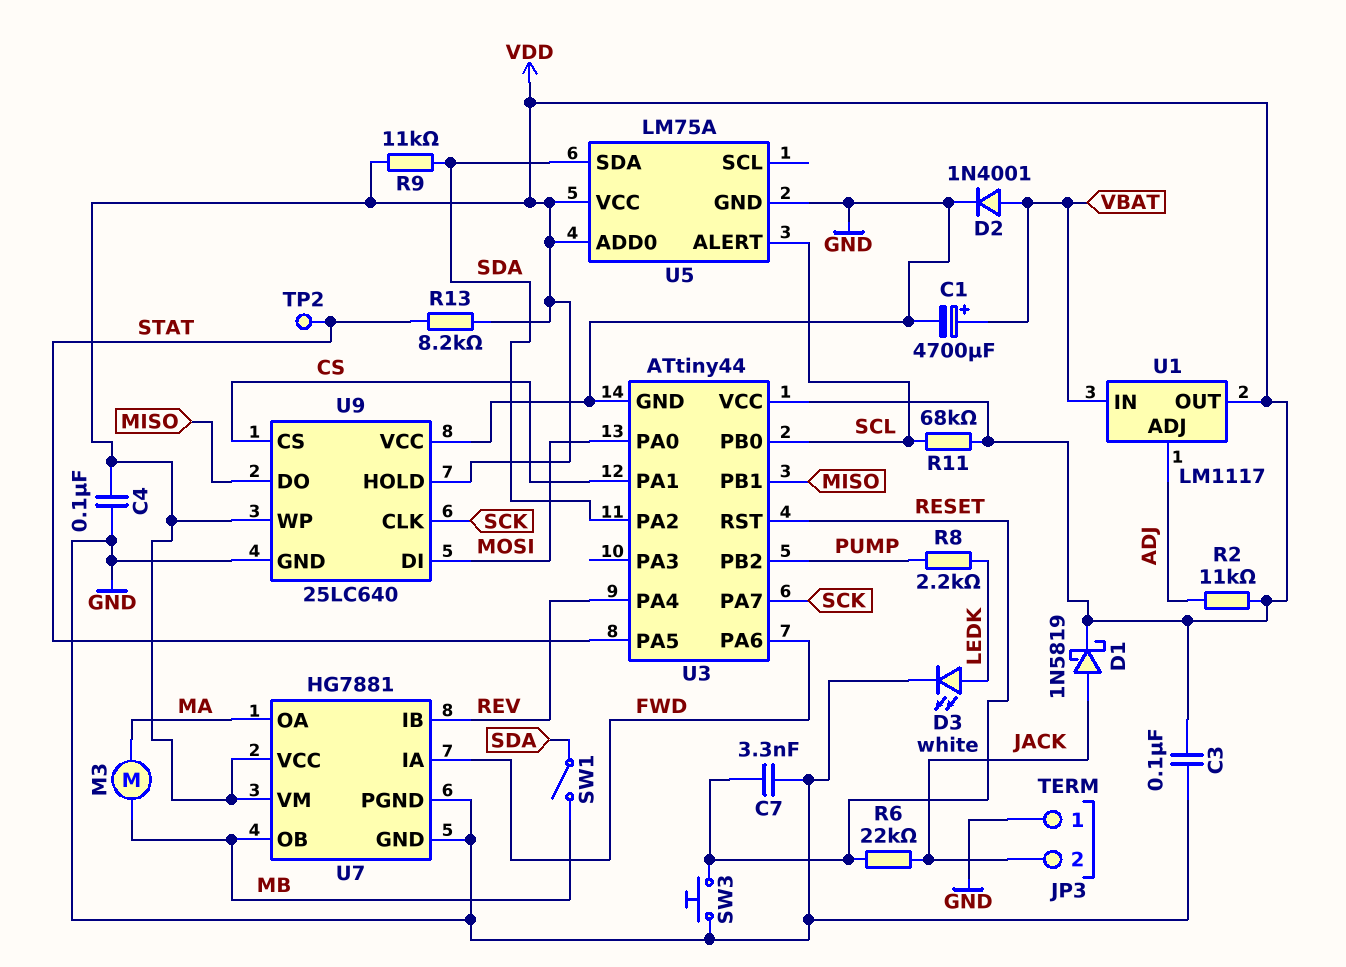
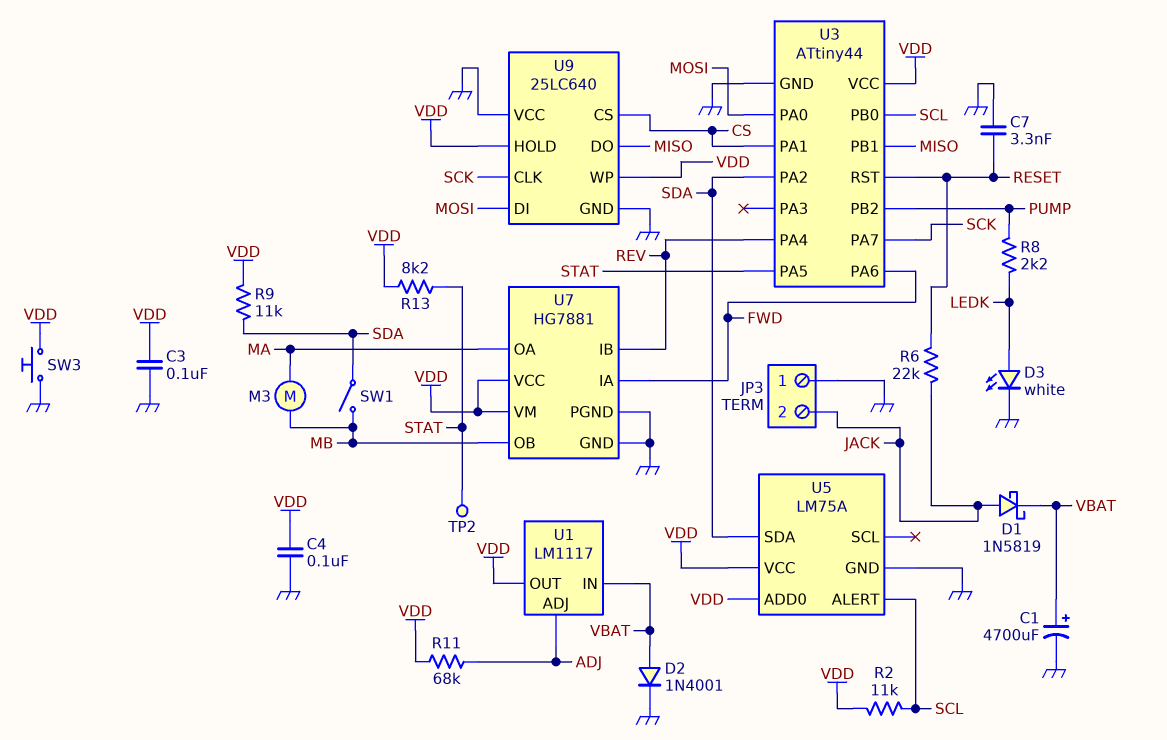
D1: schottky 1N5819 (A JACK, K VDD) -> schottky 1N5819 (A JACK, K VBAT)
R2: 11k (ADJ, VDD) -> 11k (SCL, VDD)
R11: 68k (SCL, VDD) -> 68k (ADJ, VDD)
SW3: button (GND, RESET) -> button (GND, VDD)

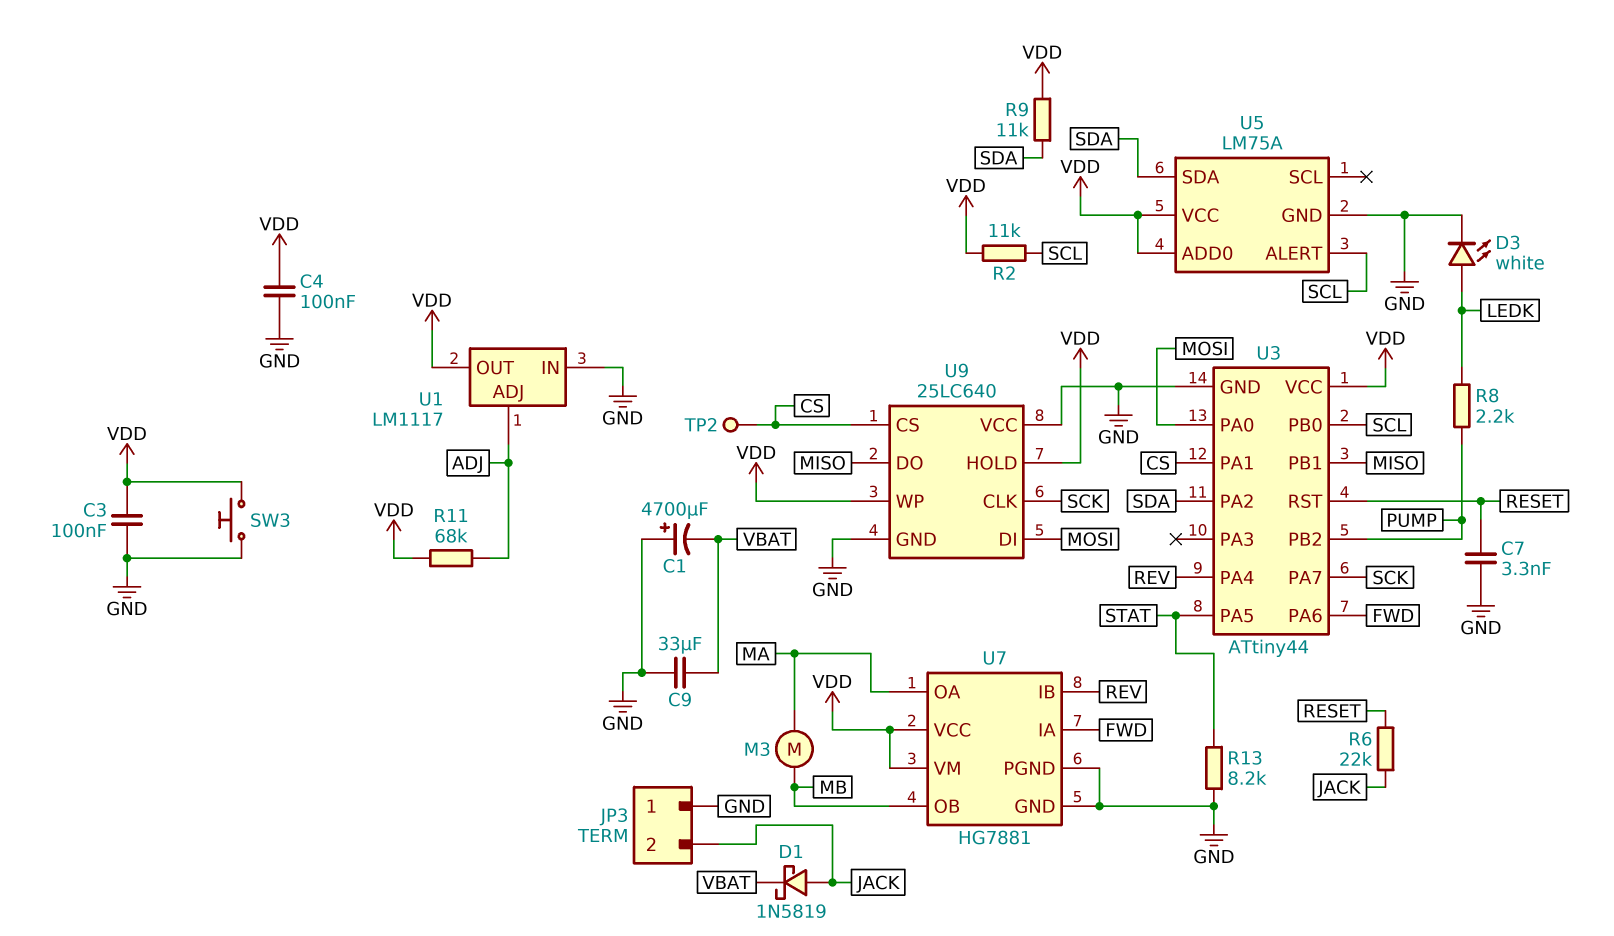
C1: 4700uF (plus VBAT, minus GND) -> 4700uF (plus GND, minus VBAT)
C9: none -> 33uF (GND, VBAT)
D2: diode 1N4001 (A VBAT, K GND) -> none
R13: 8.2k (STAT, VDD) -> 8.2k (GND, STAT)
SW1: switch (MB, SDA) -> none
TP2: test point (STAT) -> test point (CS)
U1 pin IN: VBAT -> GND

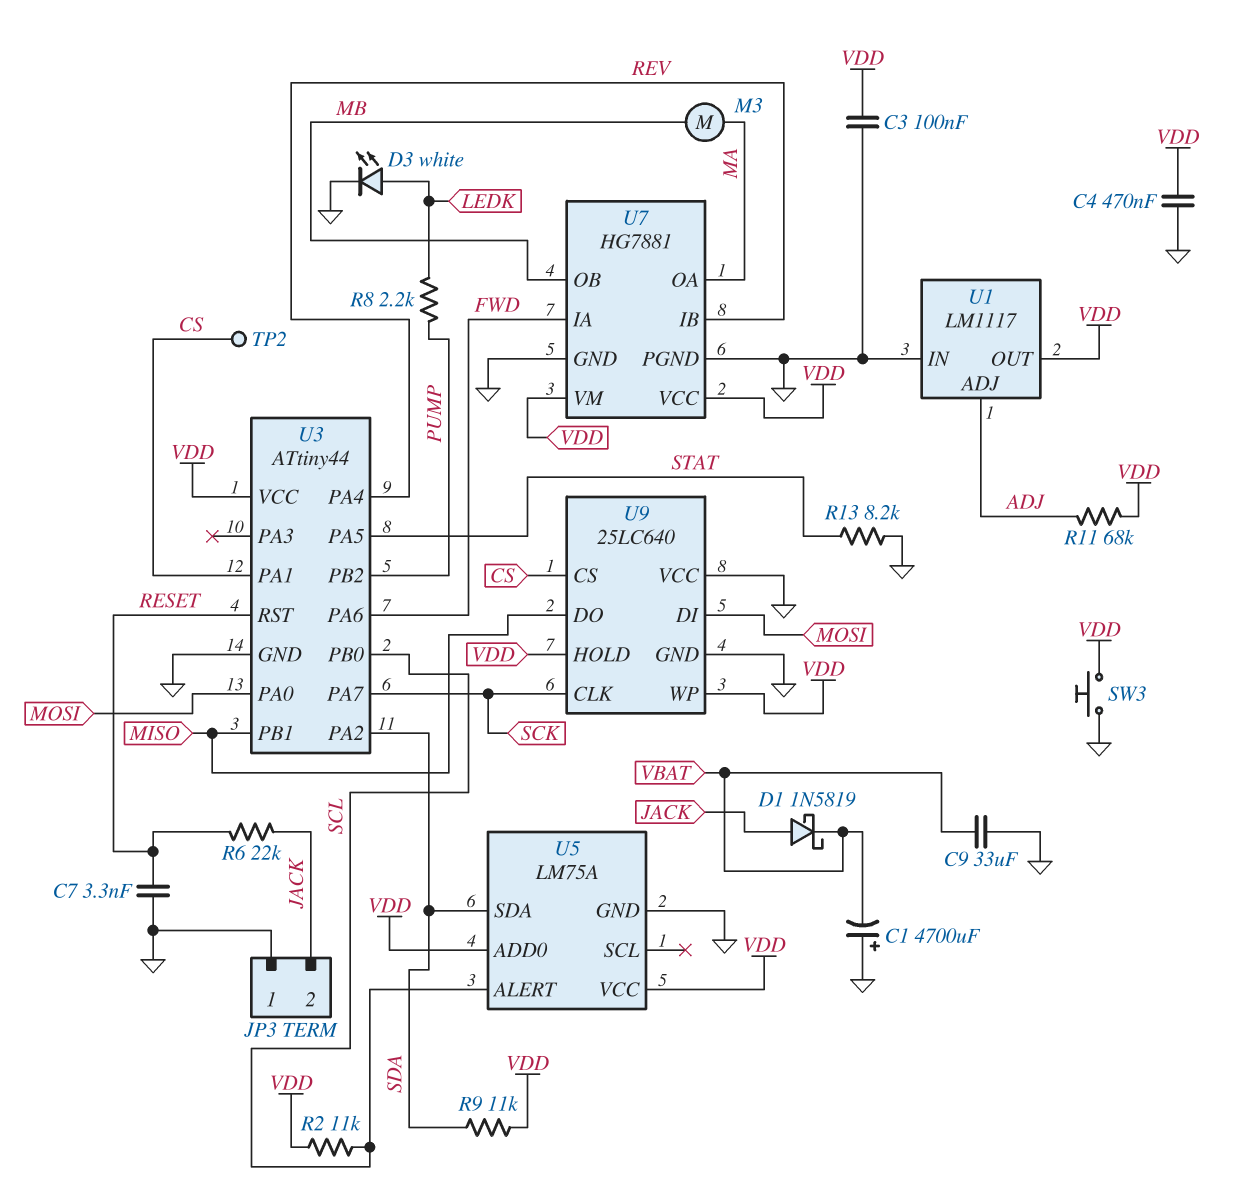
C4: 100nF (GND, VDD) -> 470nF (GND, VDD)

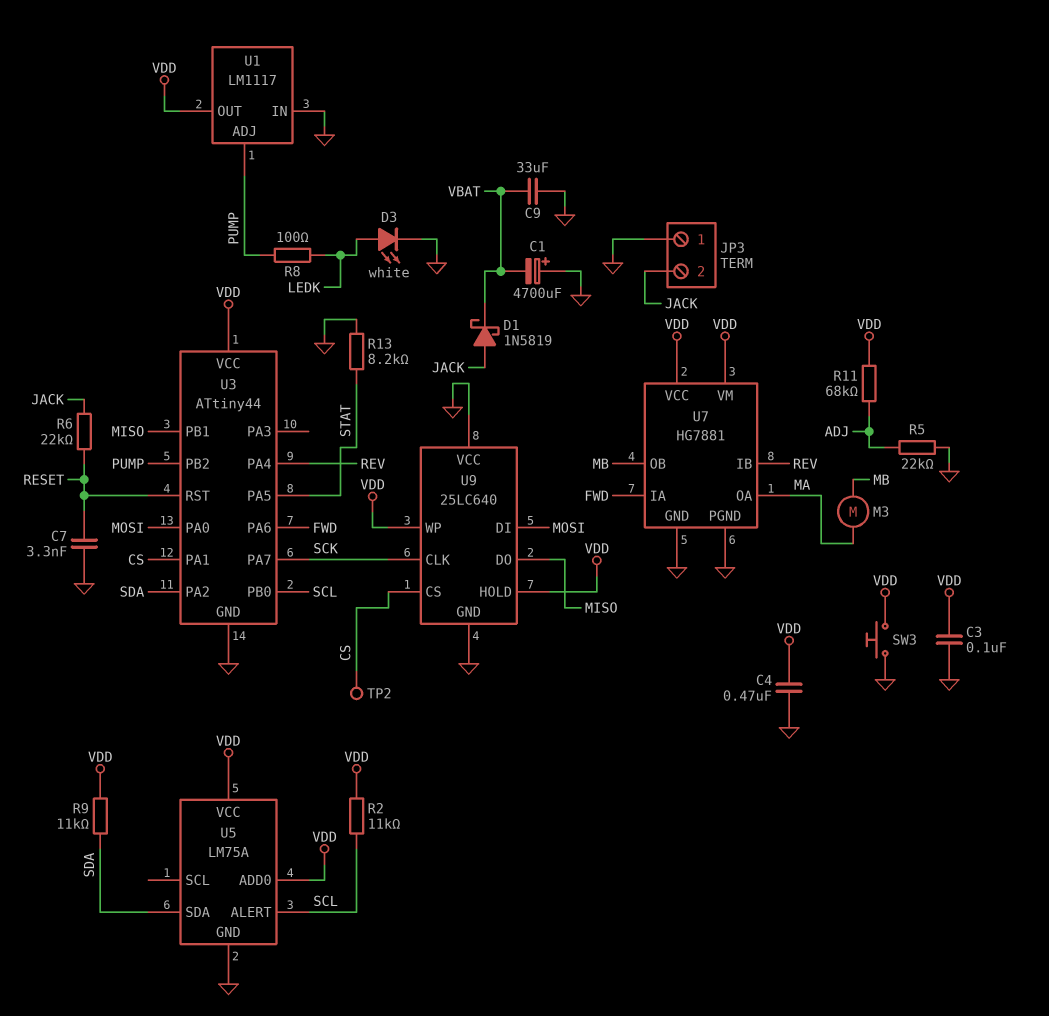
R5: none -> 22k (ADJ, GND)
R8: 2.2k (LEDK, PUMP) -> 100 (LEDK, PUMP)
U1 pin ADJ: ADJ -> PUMP

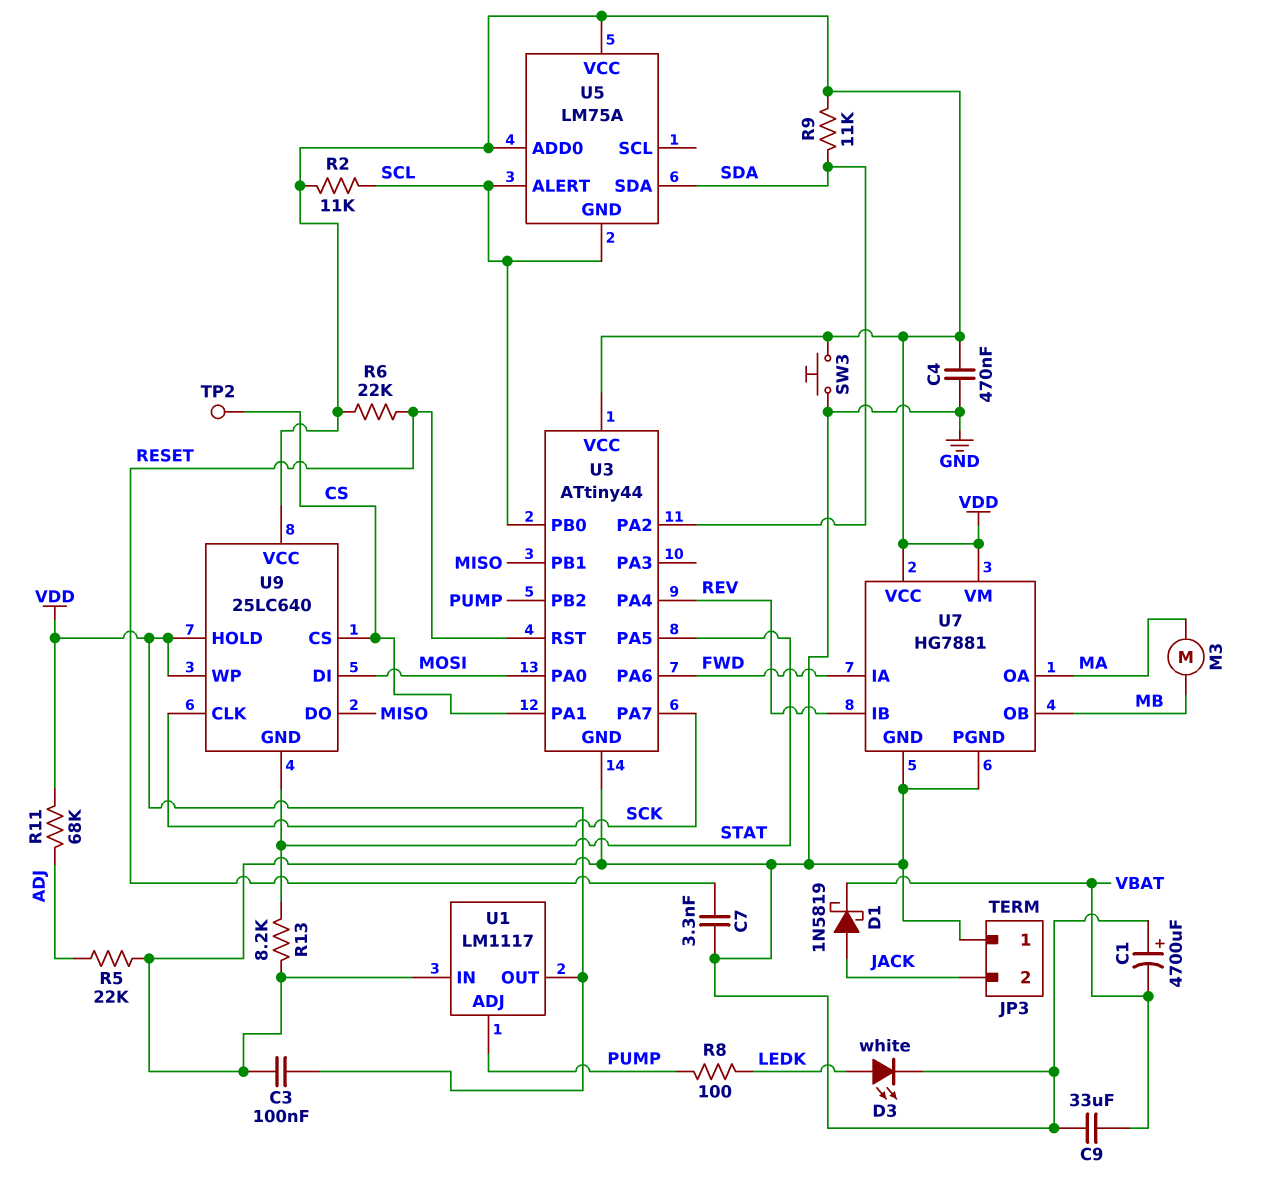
R6: 22k (JACK, RESET) -> 22k (RESET, VDD)
U5 pin GND: GND -> SCL
U9 pin GND: GND -> STAT
U9 pin VCC: GND -> VDD

